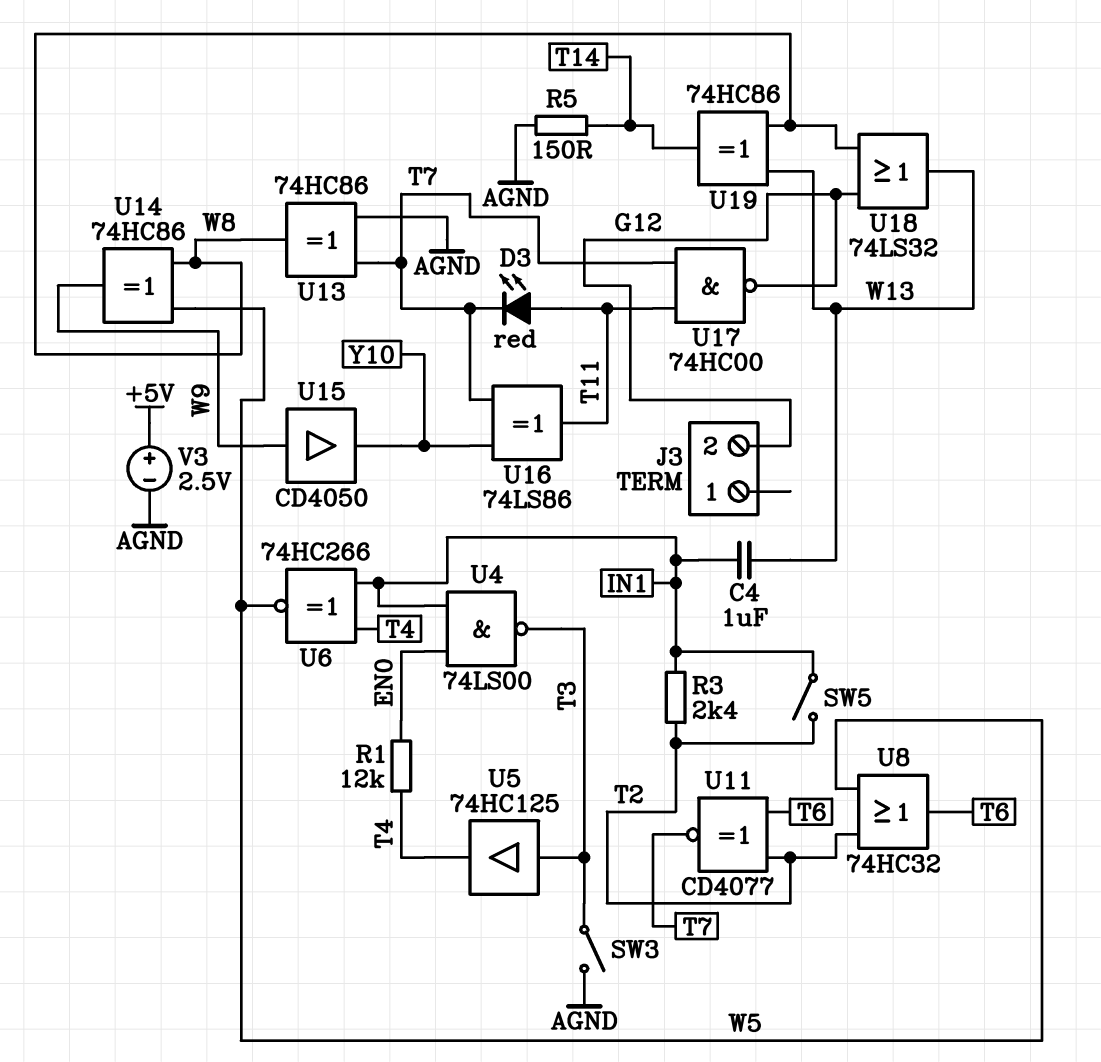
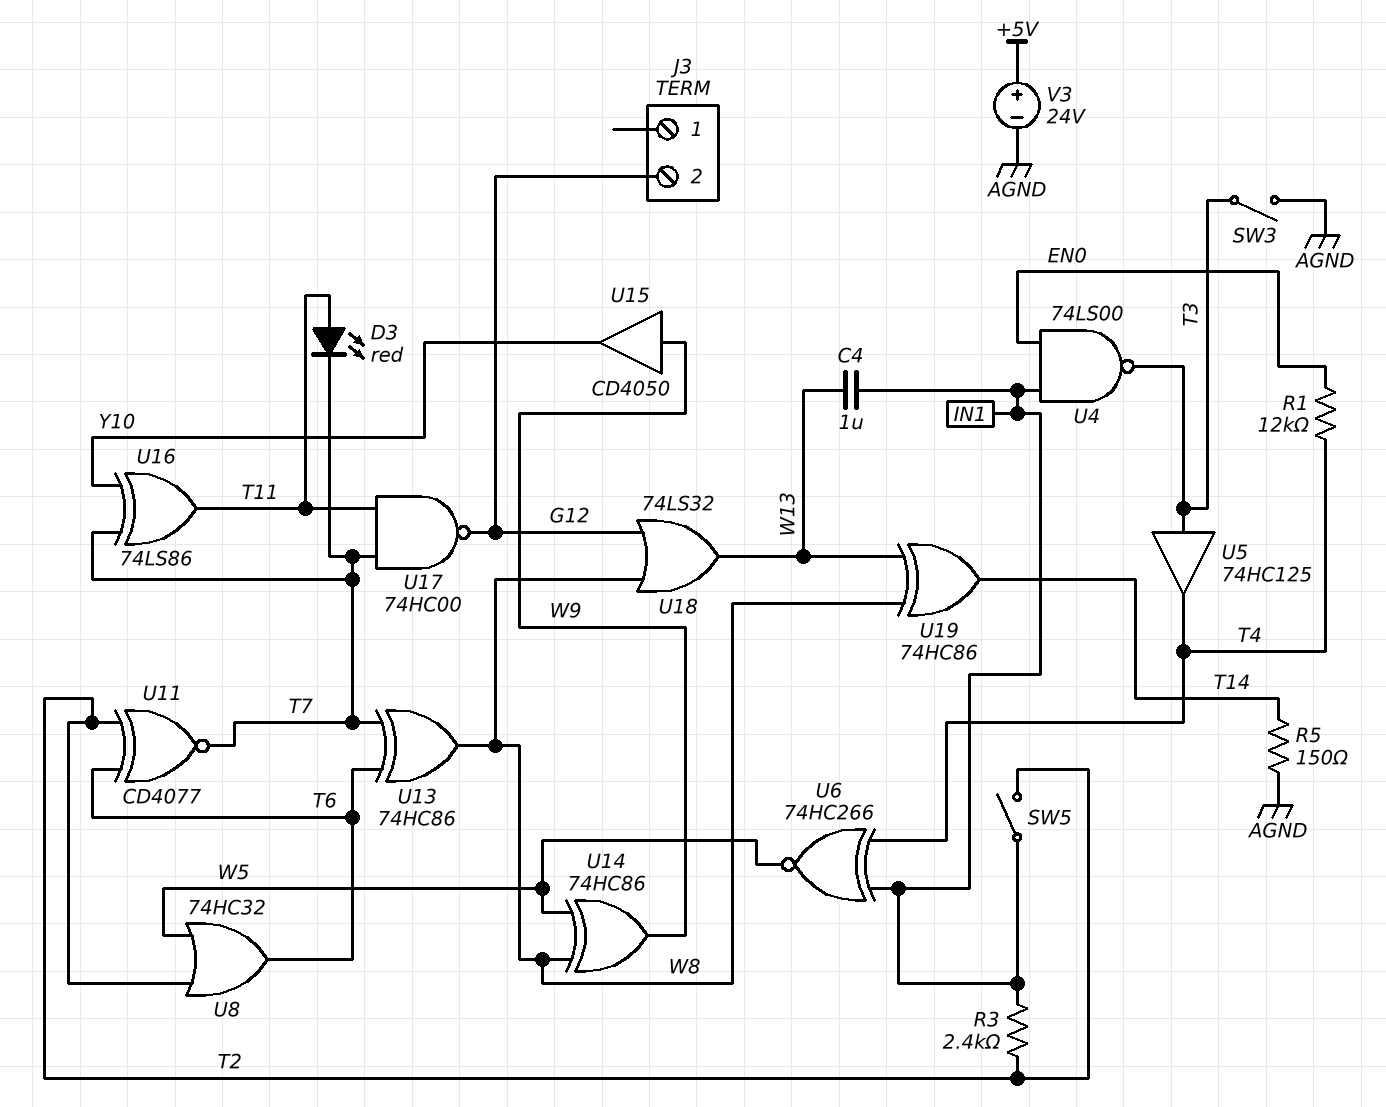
U13: XOR 74HC86 (in AGND, in T7, out W8) -> XOR 74HC86 (in T6, in T7, out W8)
V3: 2.5V (plus +5V, minus AGND) -> 24V (plus +5V, minus AGND)

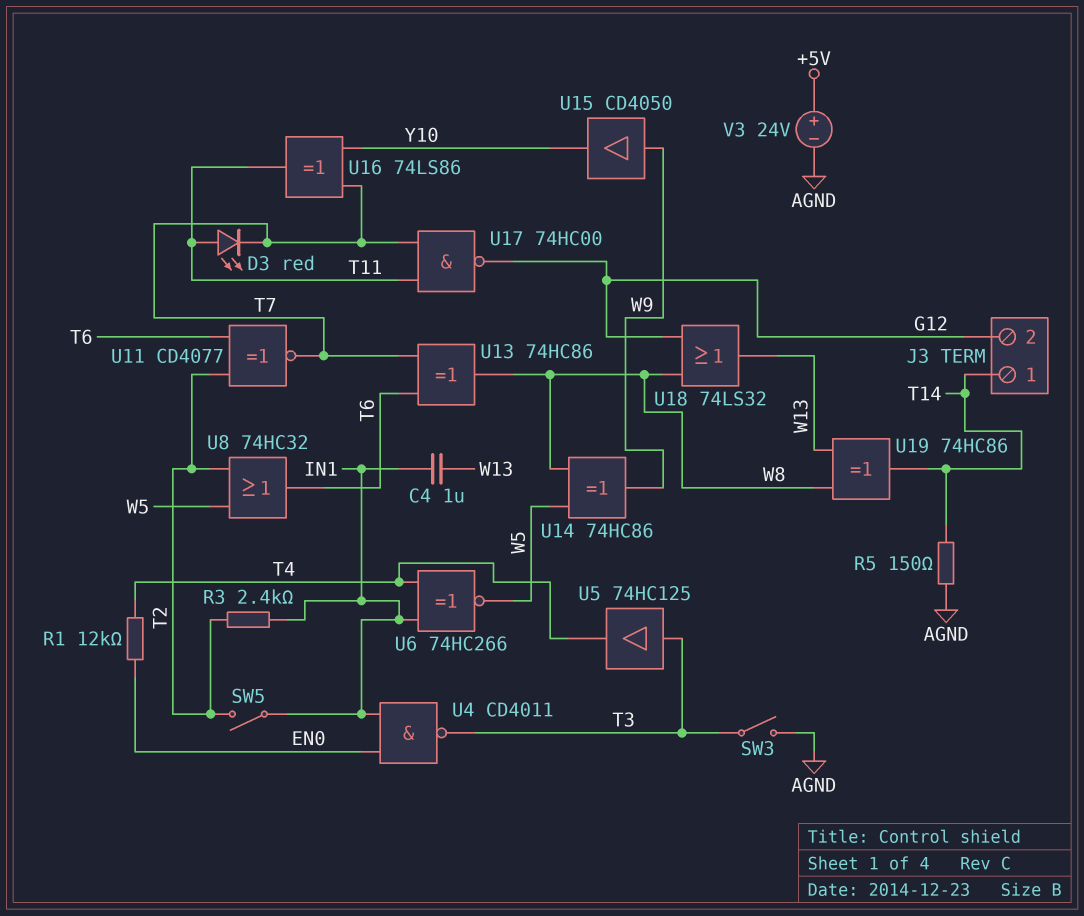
J3 pin 1: none -> T14
U4: NAND 74LS00 (in EN0, in IN1, out T3) -> NAND CD4011 (in EN0, in IN1, out T3)

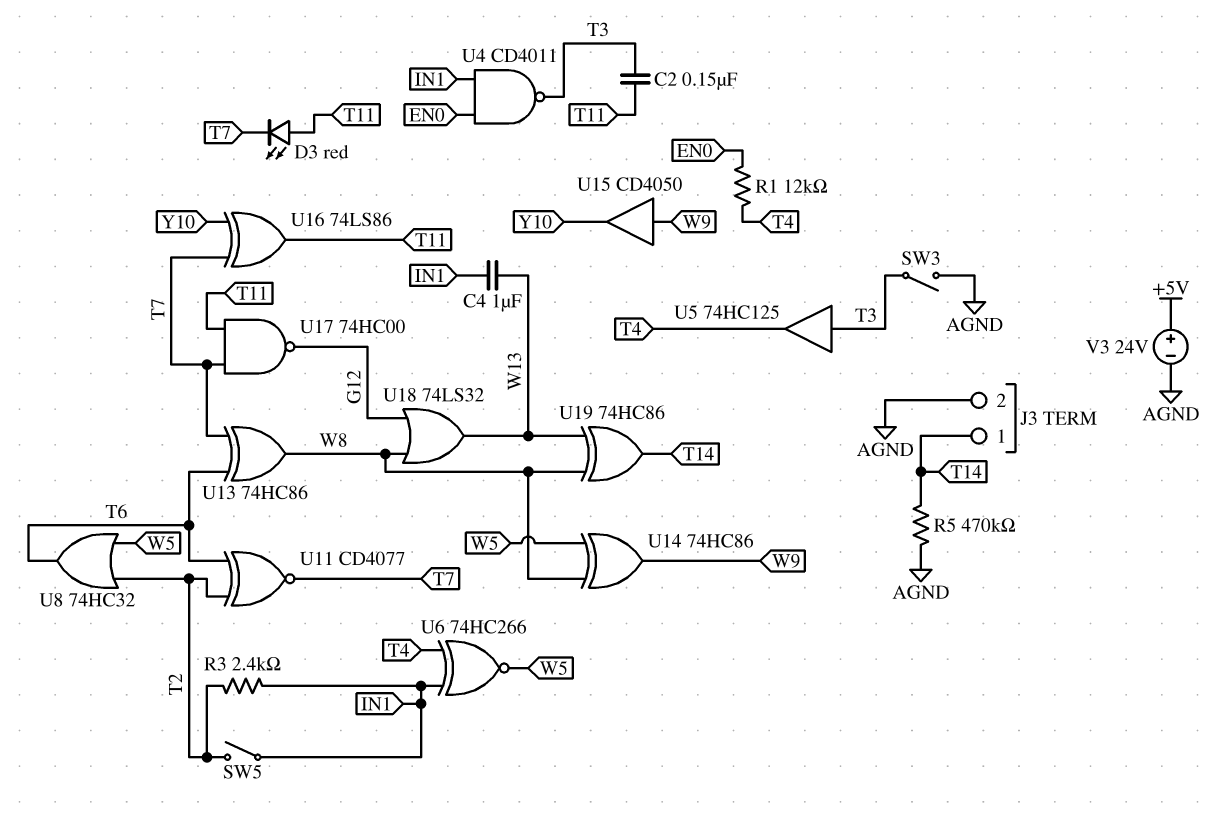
C2: none -> 150nF (T3, T11)
J3 pin 2: G12 -> AGND
R5: 150 (AGND, T14) -> 470k (AGND, T14)

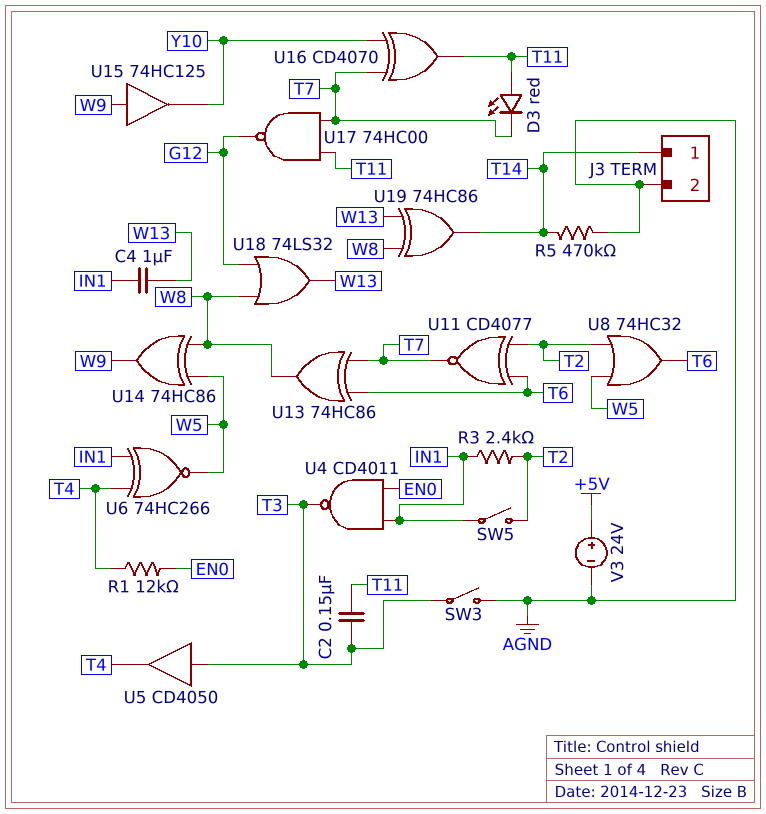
U5: buffer 74HC125 (in T3, out T4) -> buffer CD4050 (in T3, out T4)
U15: buffer CD4050 (in W9, out Y10) -> buffer 74HC125 (in W9, out Y10)
U16: XOR 74LS86 (in T7, in Y10, out T11) -> XOR CD4070 (in T7, in Y10, out T11)

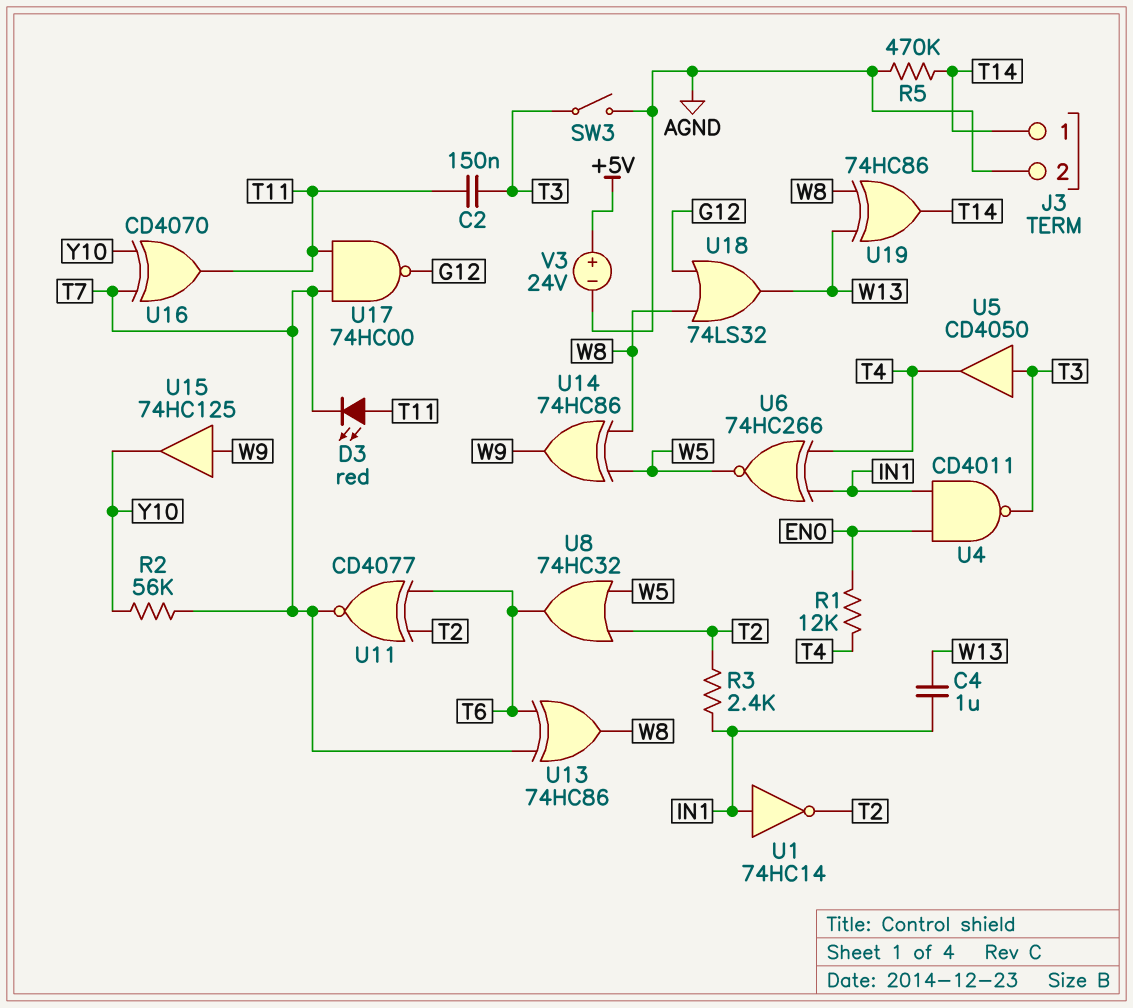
R2: none -> 56k (T7, Y10)
SW5: switch (IN1, T2) -> none
U1: none -> NOT 74HC14 (in IN1, out T2)

